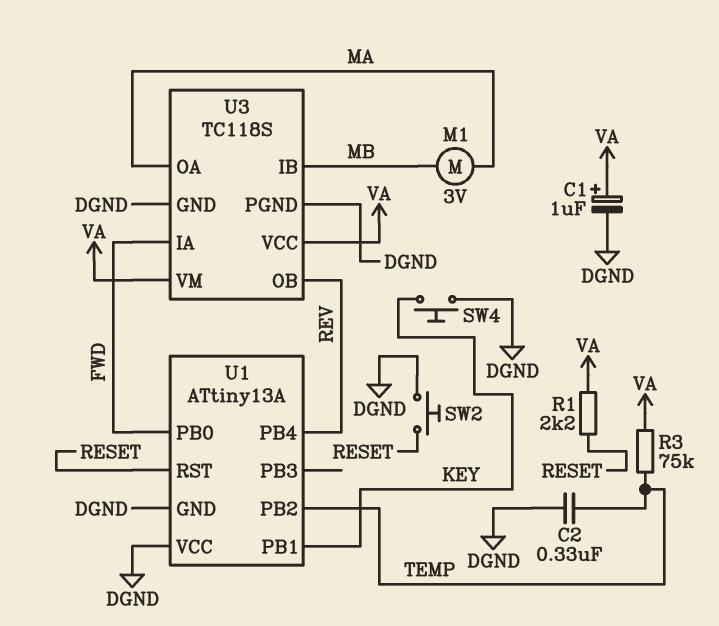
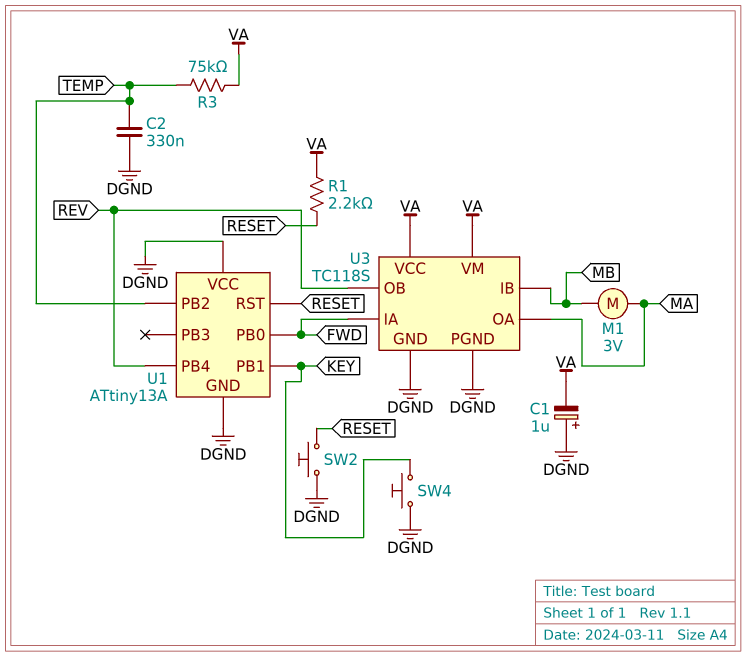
C1: 1uF (plus VA, minus DGND) -> 1uF (plus DGND, minus VA)

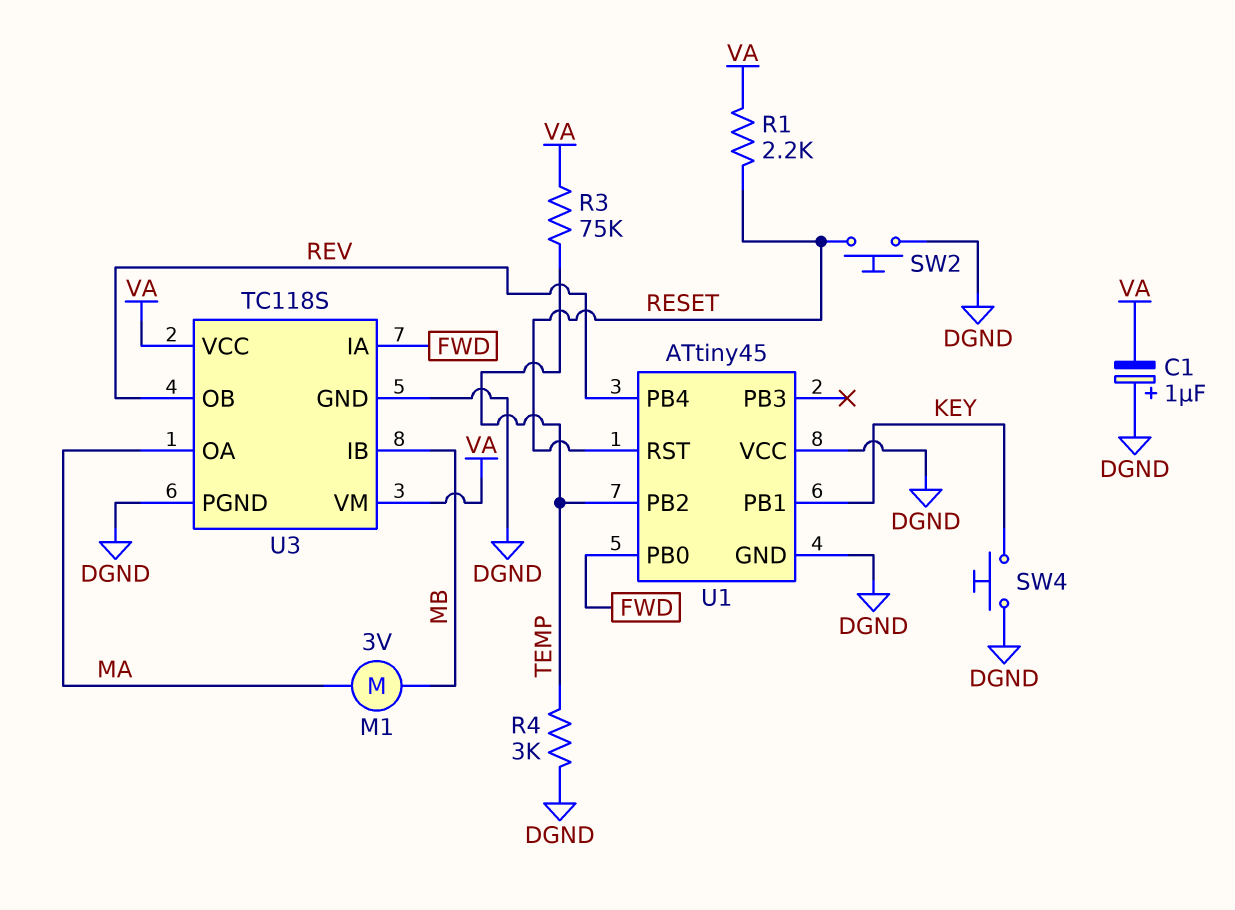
C2: 330nF (DGND, TEMP) -> none
R4: none -> 3k (DGND, TEMP)
U1: ATtiny13A -> ATtiny45

